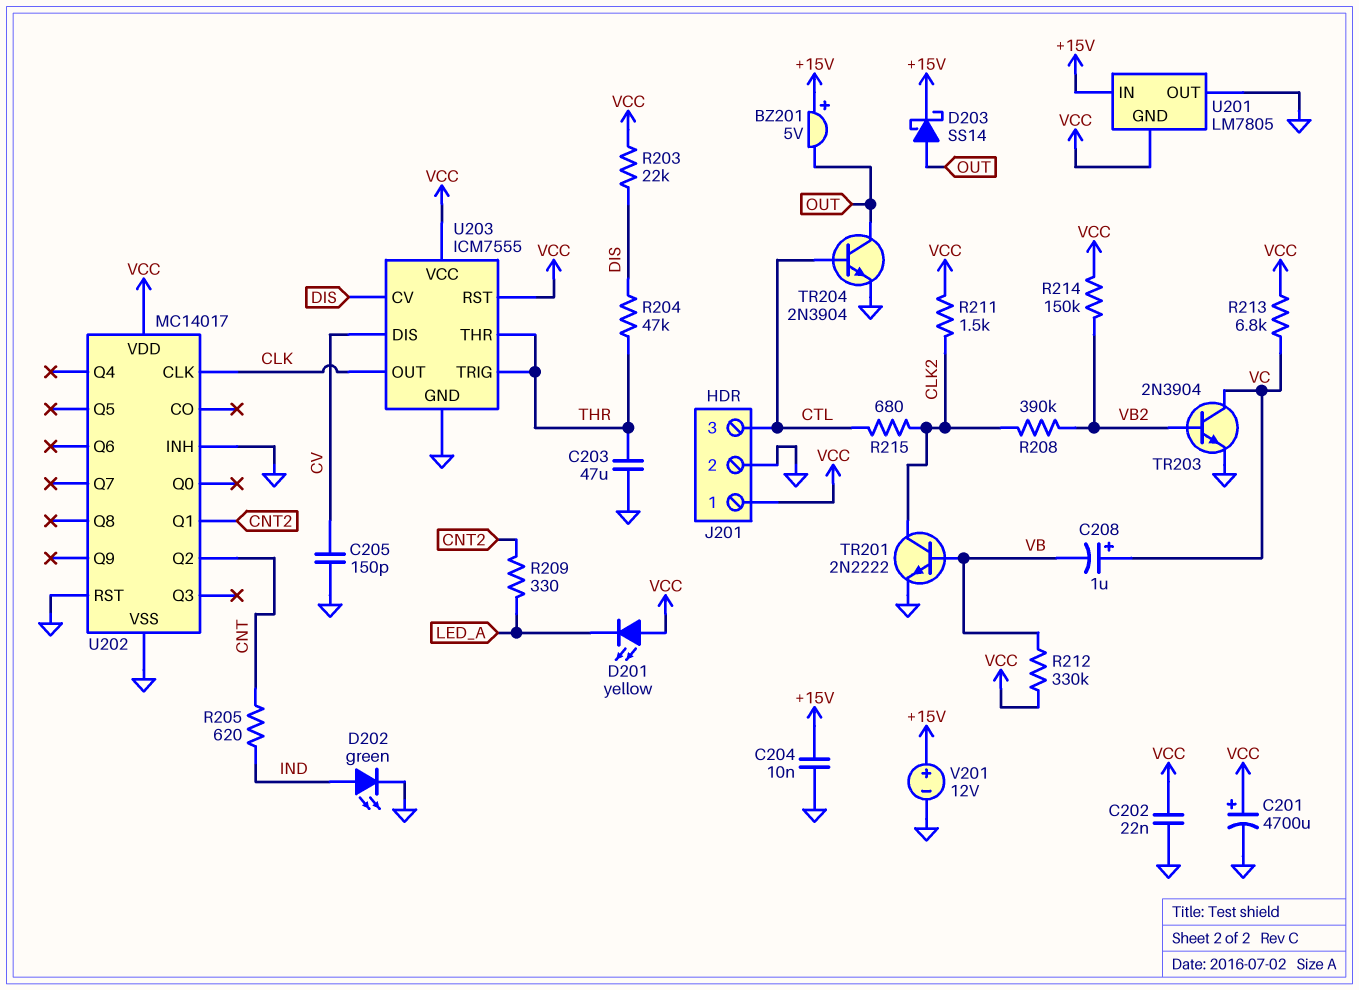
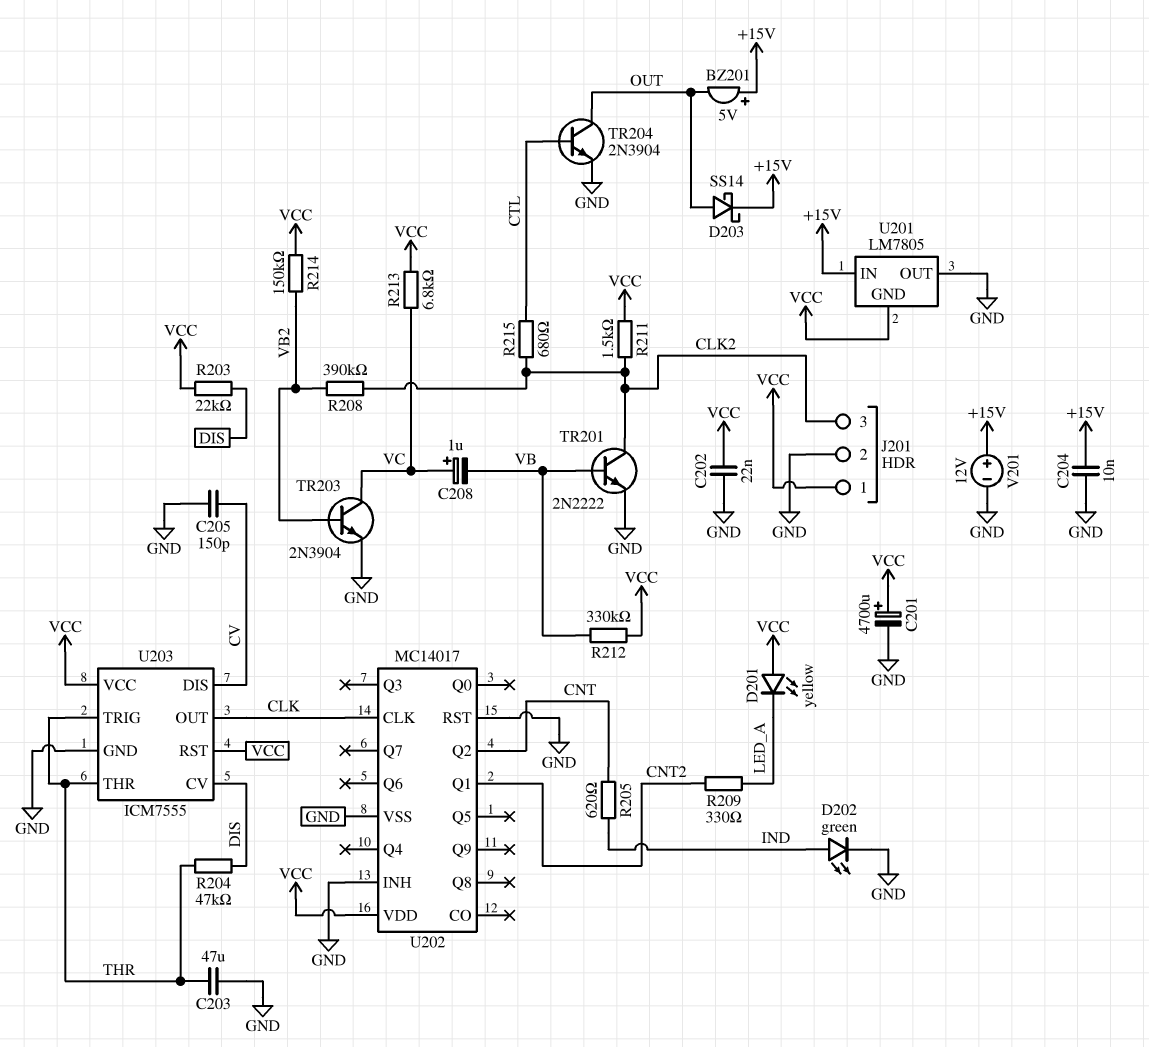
J201 pin 3: CTL -> CLK2

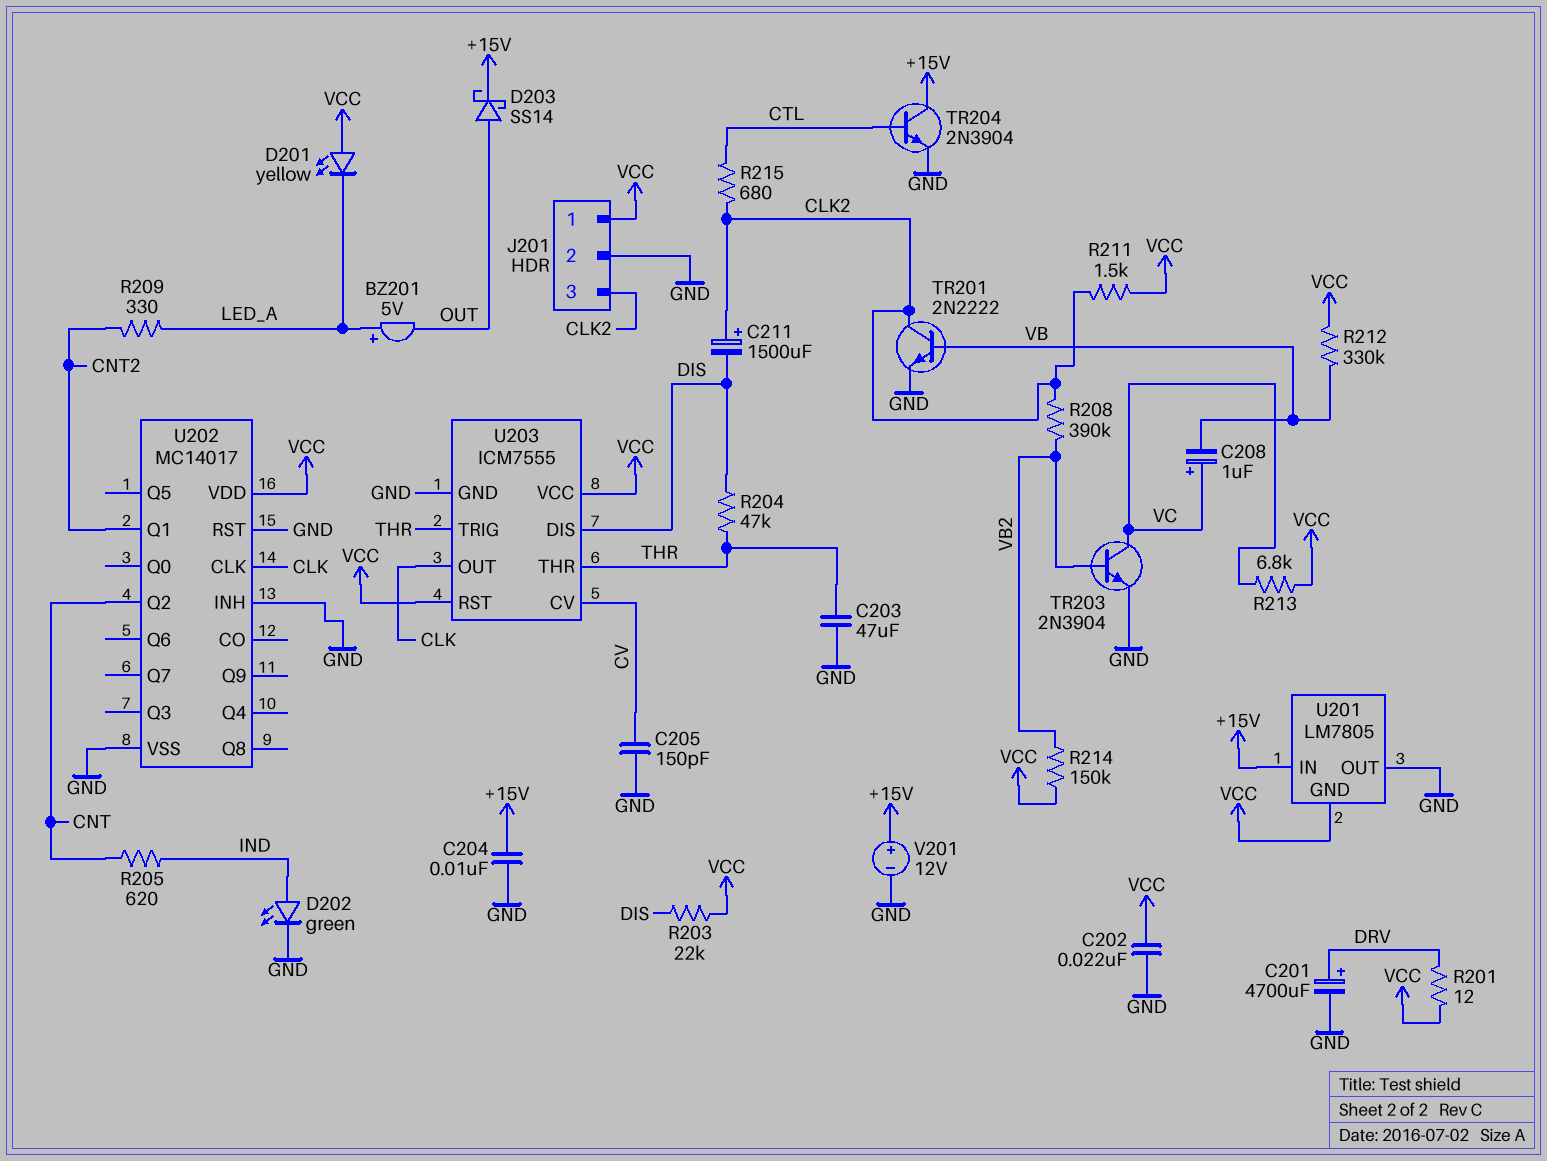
BZ201: buzzer 5V (plus +15V, minus OUT) -> buzzer 5V (plus LED_A, minus OUT)
C201: 4700uF (plus VCC, minus GND) -> 4700uF (plus DRV, minus GND)
C211: none -> 1500uF (plus CLK2, minus DIS)
R201: none -> 12 (DRV, VCC)
TR204: NPN 2N3904 (B CTL, C OUT, E GND) -> NPN 2N3904 (B CTL, C +15V, E GND)
U203 pin CV: DIS -> CV
U203 pin DIS: CV -> DIS

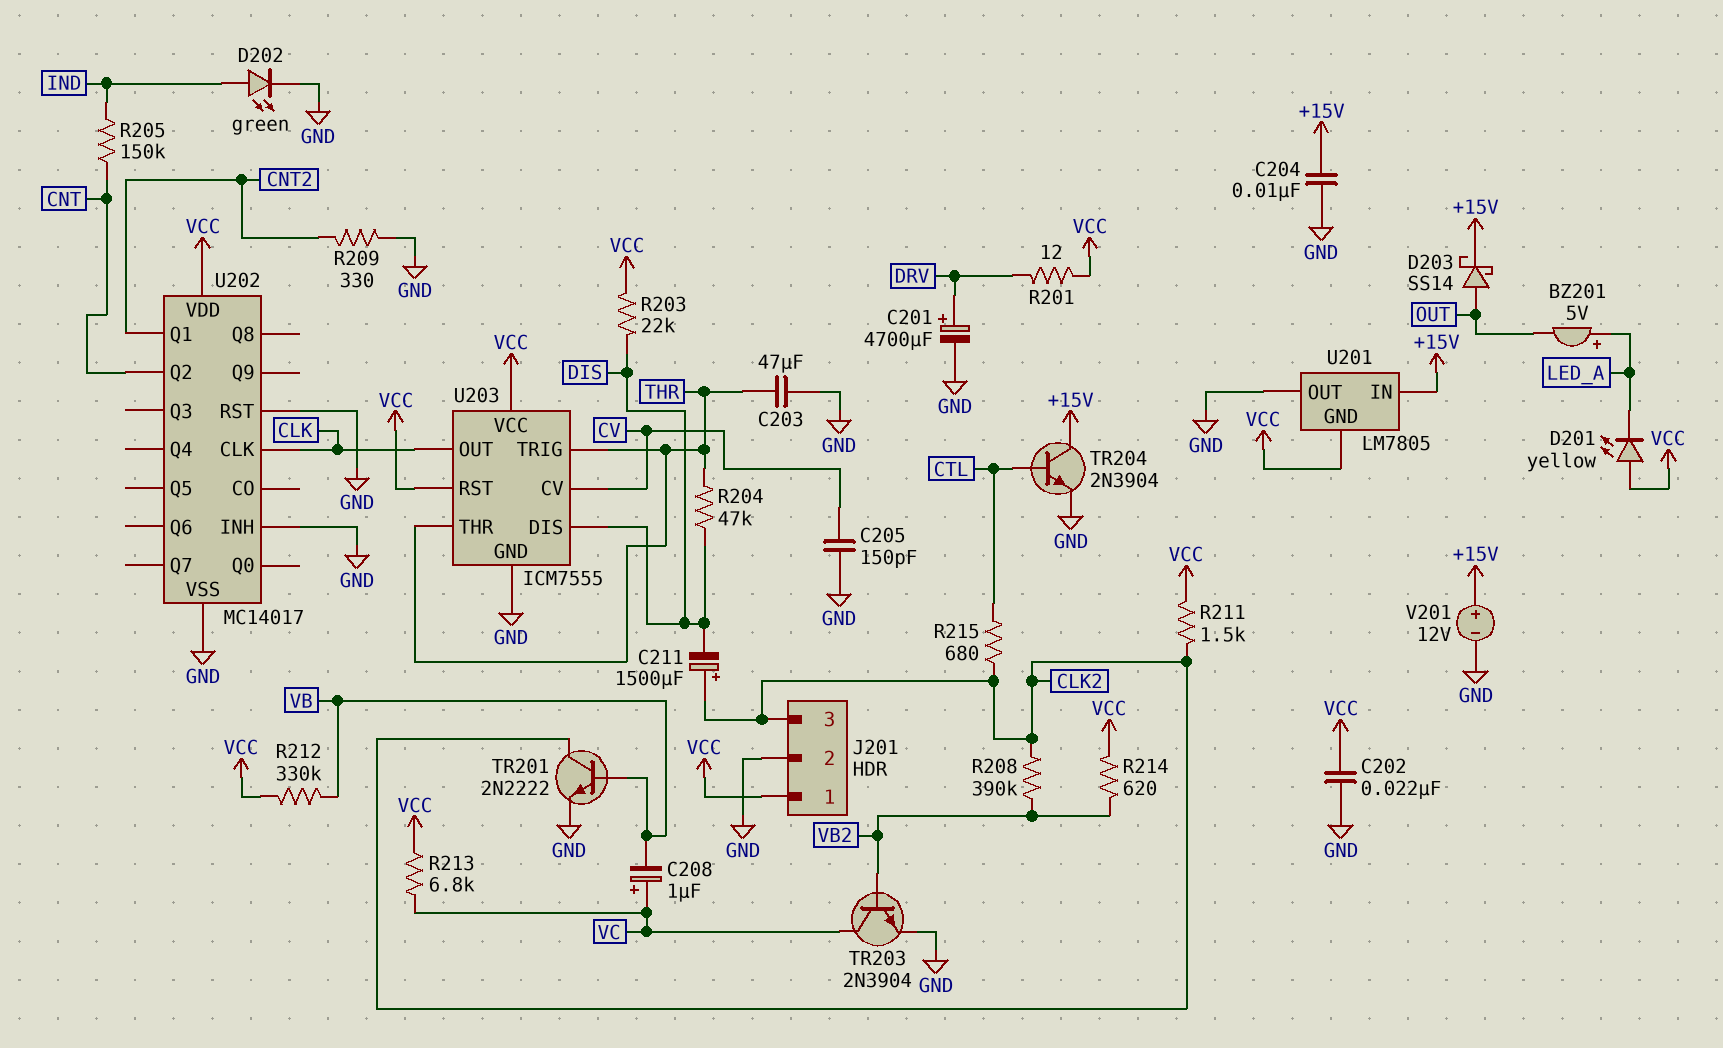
R205: 620 (CNT, IND) -> 150k (CNT, IND)
R209: 330 (CNT2, LED_A) -> 330 (CNT2, GND)
R214: 150k (VB2, VCC) -> 620 (VB2, VCC)

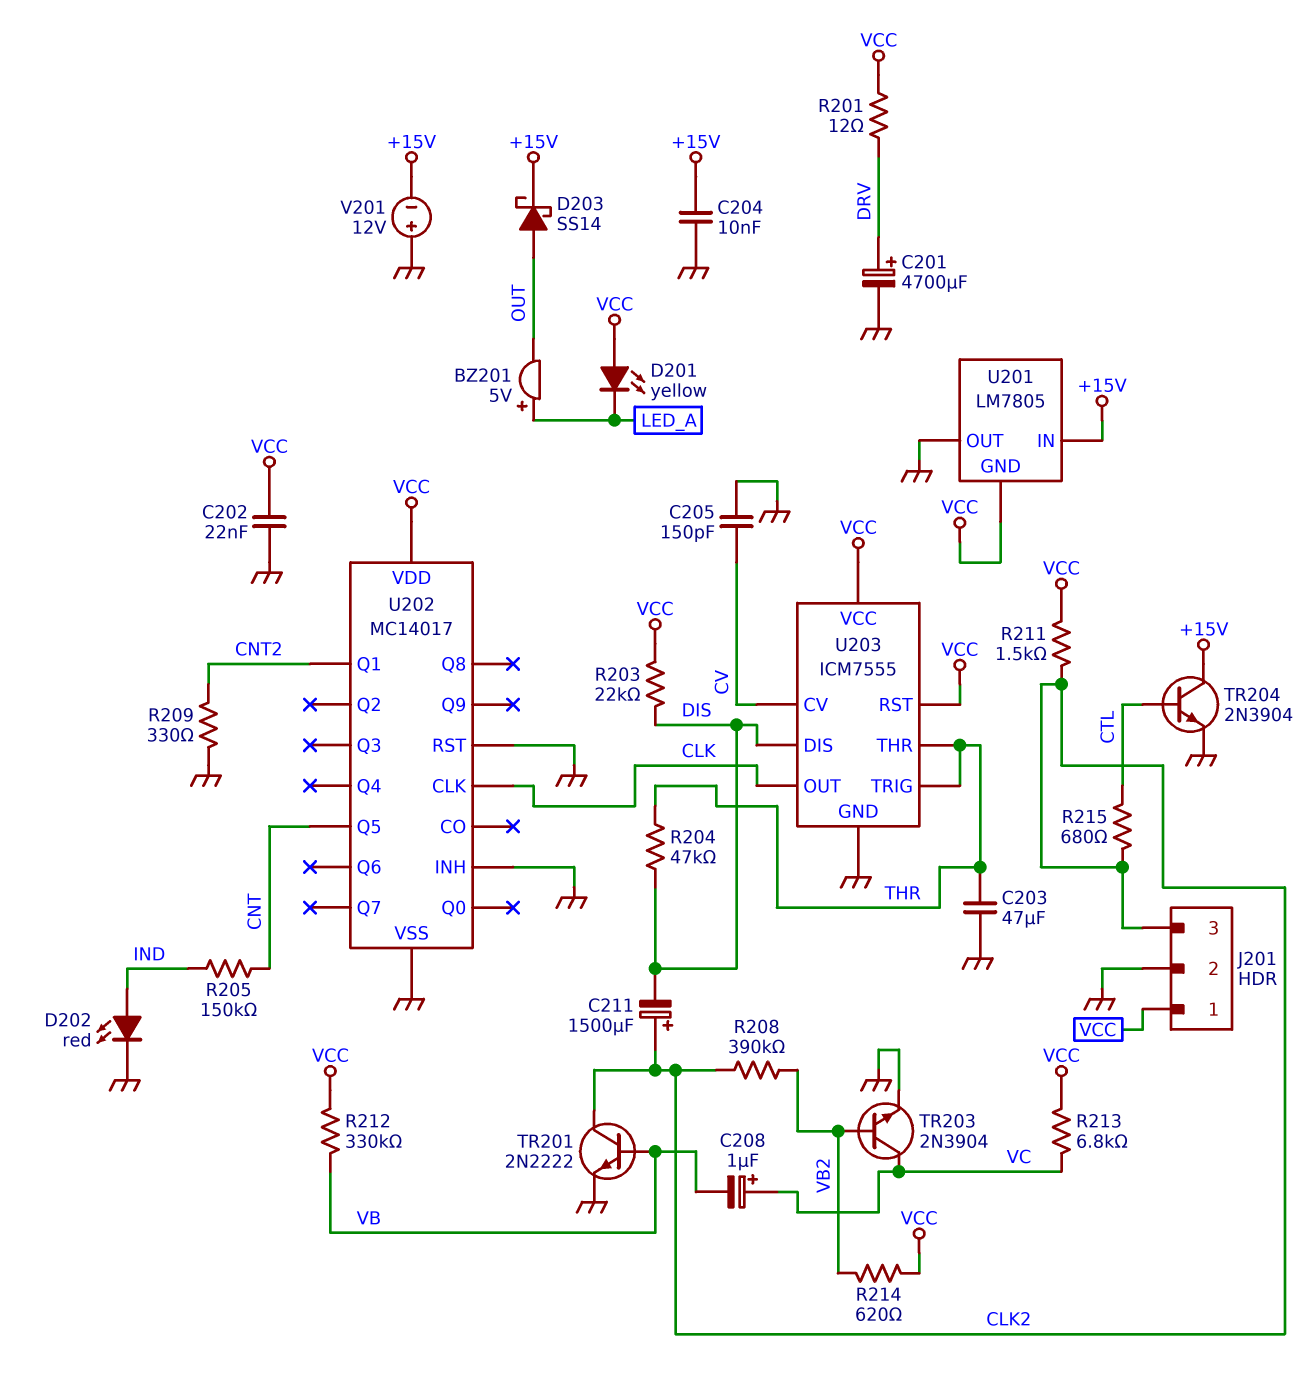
D202: LED green (A IND, K GND) -> LED red (A IND, K GND)
U202 pin Q2: CNT -> none
U202 pin Q5: none -> CNT
V201: 12V (plus +15V, minus GND) -> 12V (plus GND, minus +15V)

